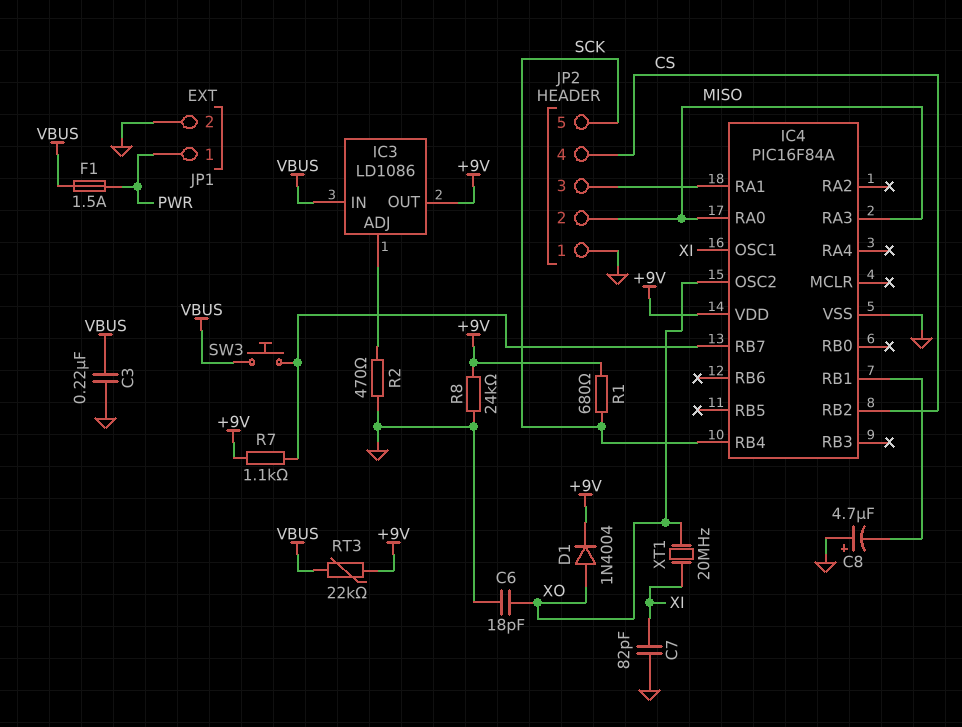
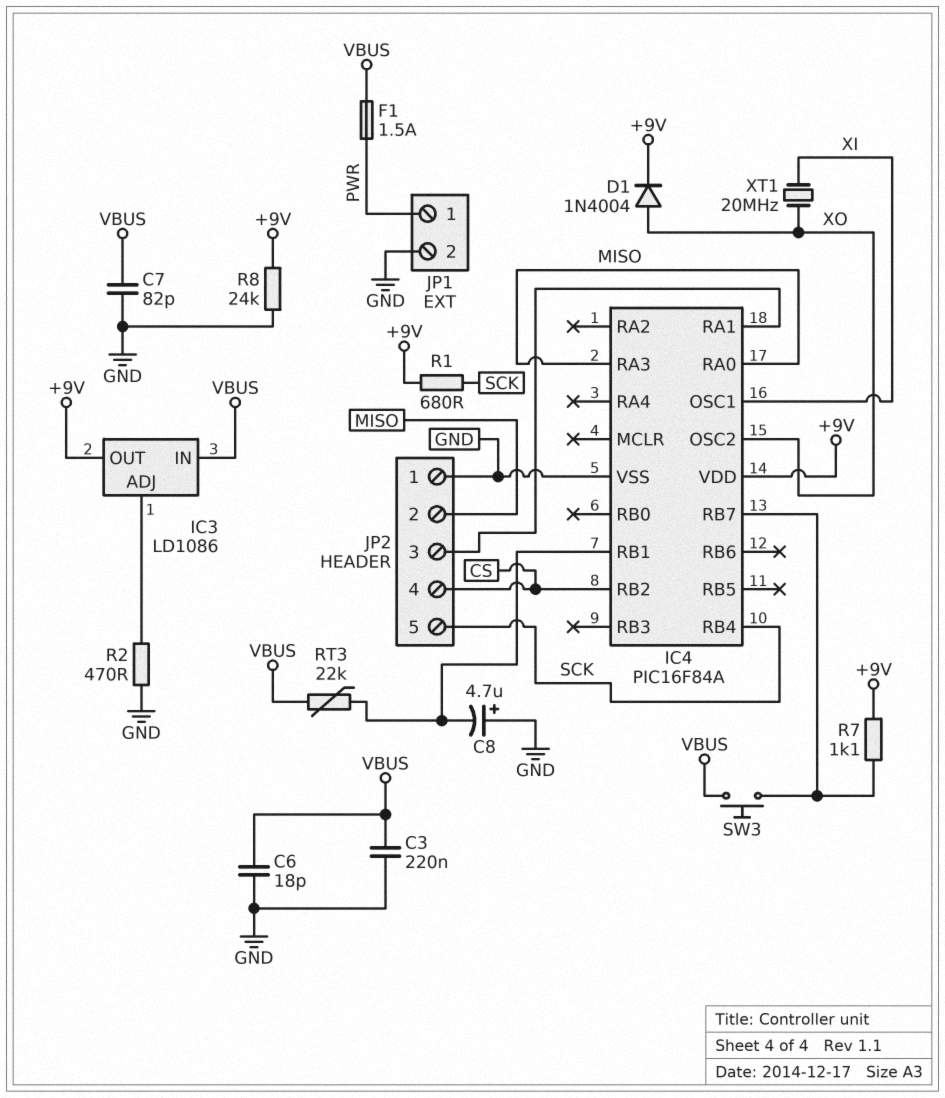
C6: 18pF (GND, XO) -> 18pF (GND, VBUS)
C7: 82pF (GND, XI) -> 82pF (GND, VBUS)
RT3: 22k (+9V, VBUS) -> 22k (IC4/RB1, VBUS)

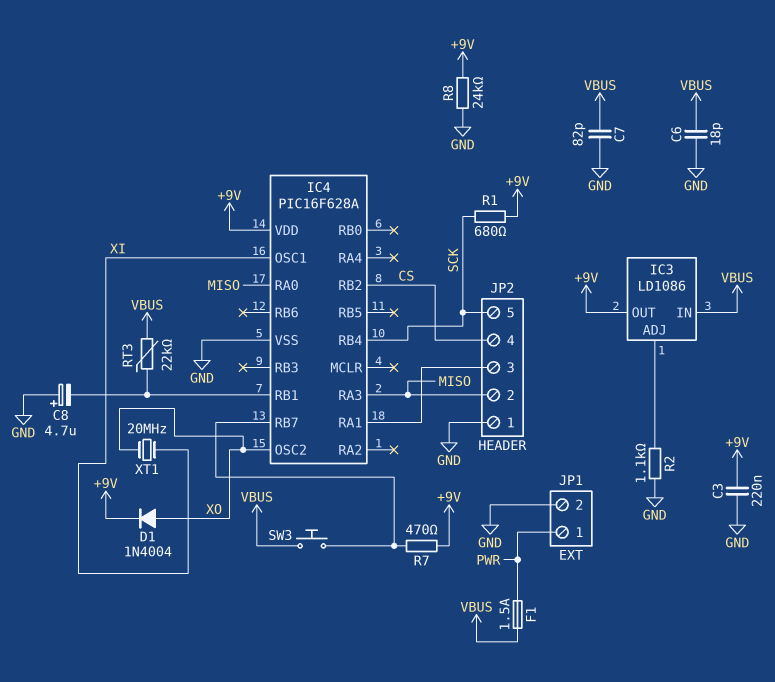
C3: 220nF (GND, VBUS) -> 220nF (+9V, GND)
IC4: PIC16F84A -> PIC16F628A
R2: 470 (GND, IC3/ADJ) -> 1.1k (GND, IC3/ADJ)
R7: 1.1k (+9V, IC4/RB7) -> 470 (+9V, IC4/RB7)

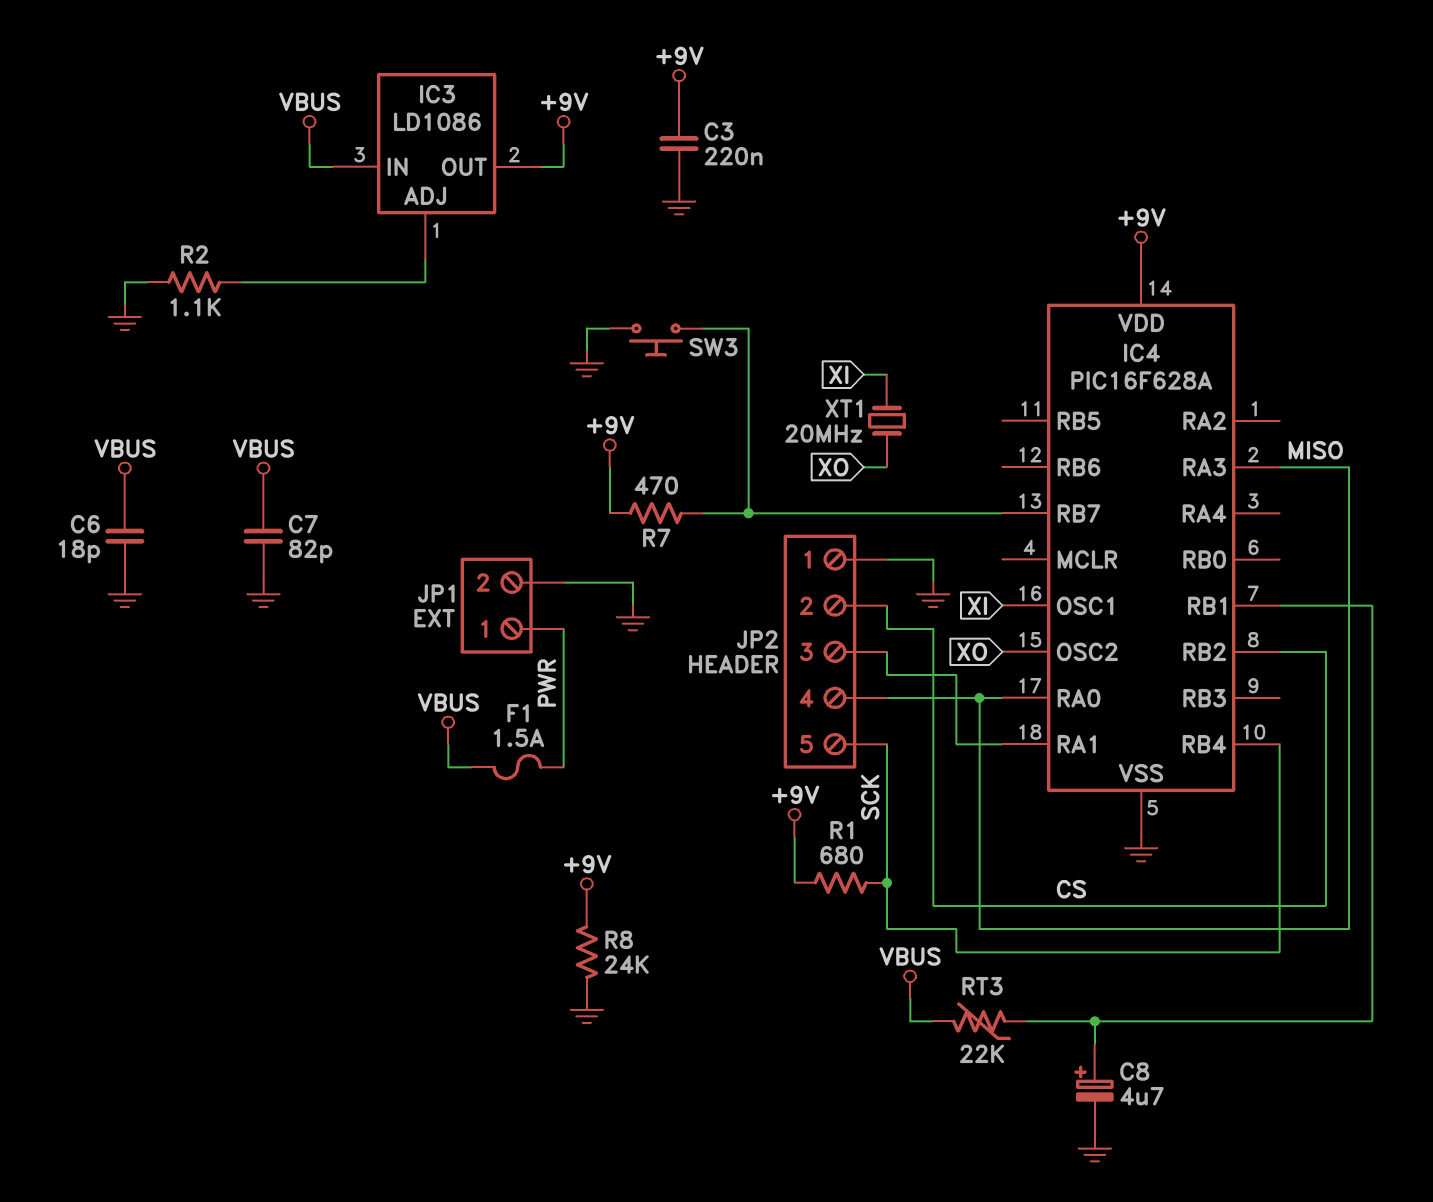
C8: 4.7uF (plus GND, minus IC4/RB1) -> 4.7uF (plus IC4/RB1, minus GND)
D1: diode 1N4004 (A XO, K +9V) -> none
JP2 pin 2: MISO -> CS
JP2 pin 4: CS -> MISO
SW3: button (IC4/RB7, VBUS) -> button (GND, IC4/RB7)

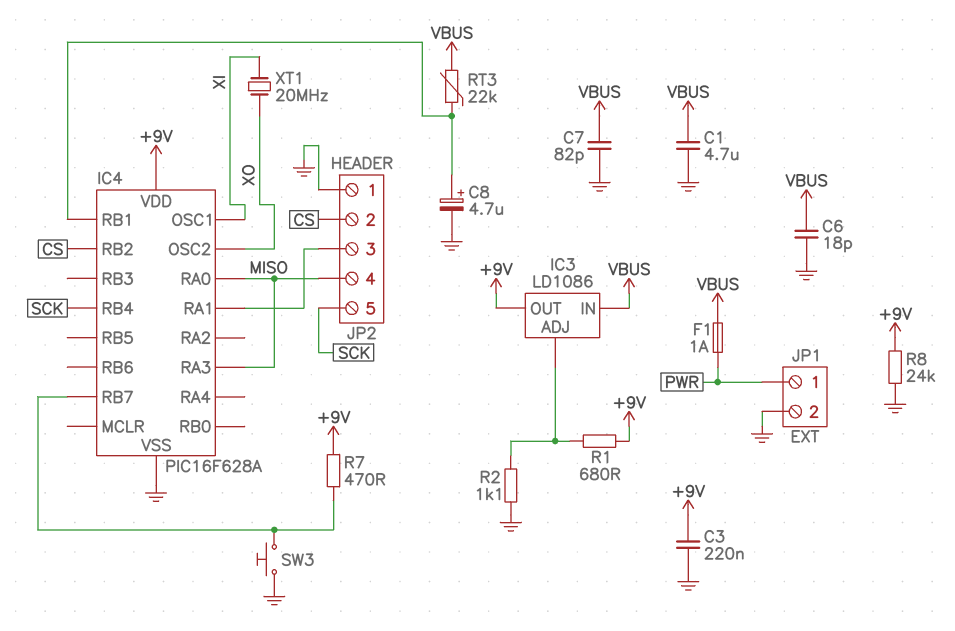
C1: none -> 4.7uF (GND, VBUS)
F1: 1.5A (PWR, VBUS) -> 1A (PWR, VBUS)
R1: 680 (+9V, SCK) -> 680 (+9V, IC3/ADJ)

